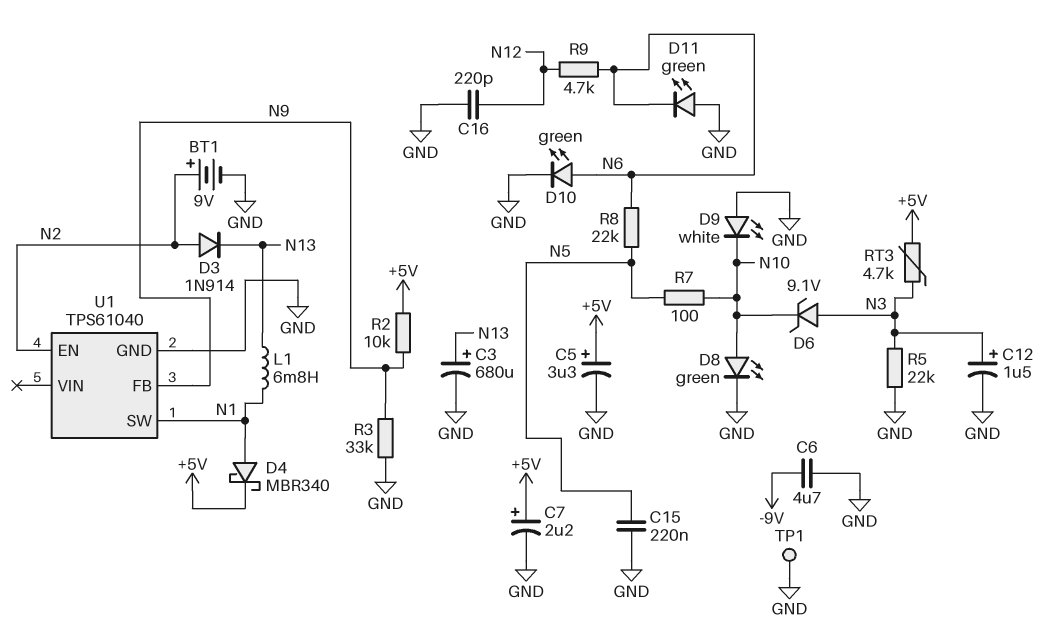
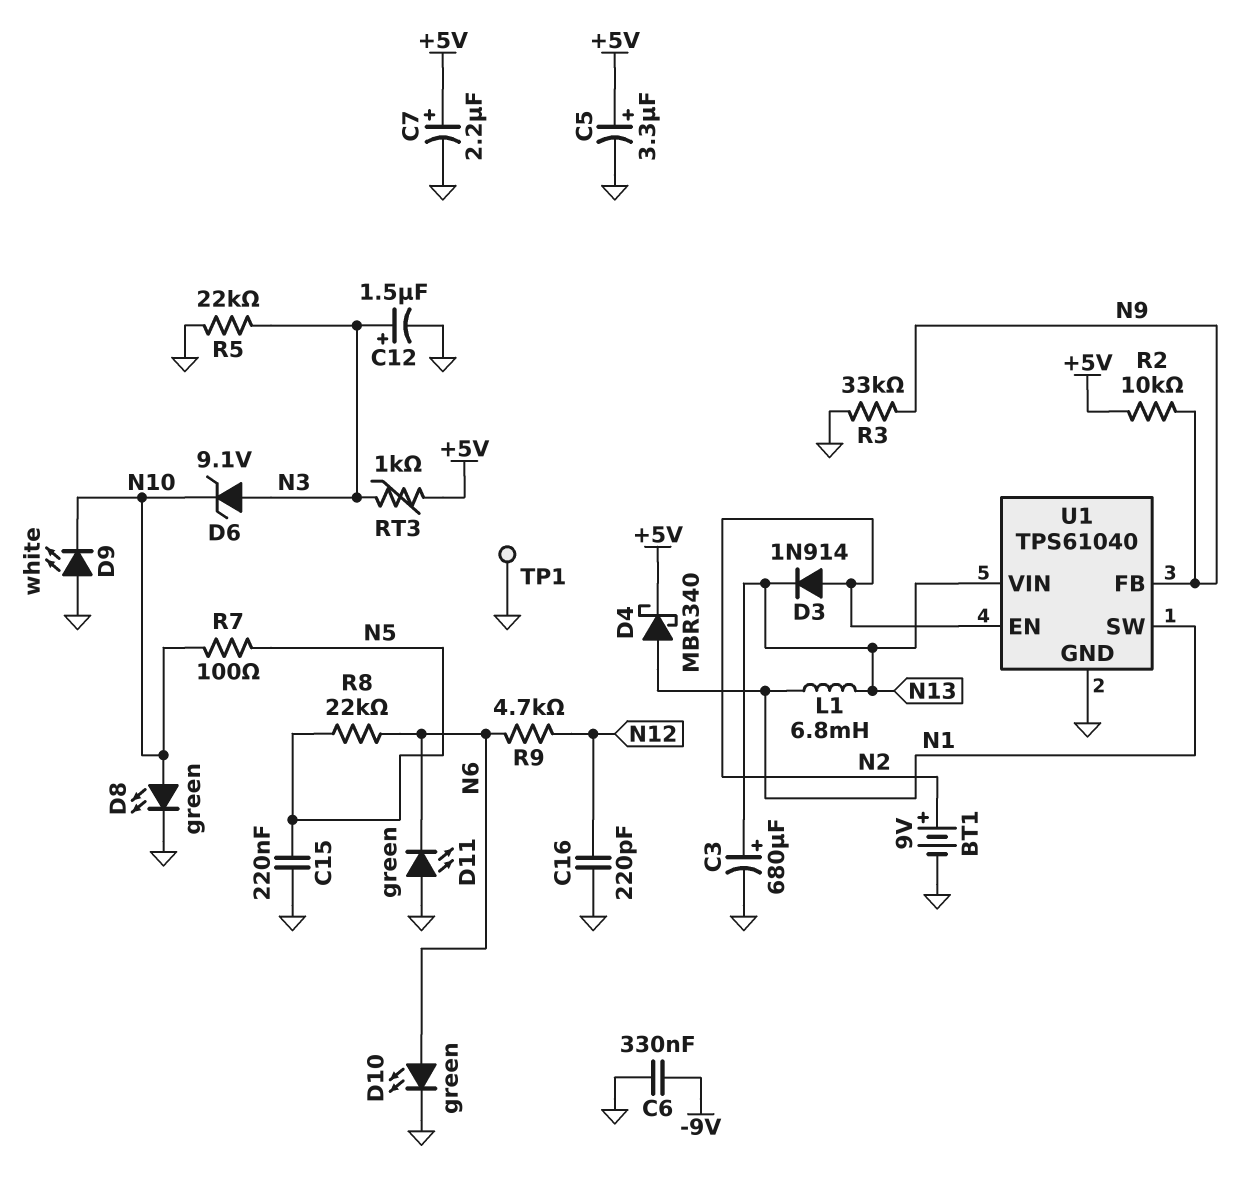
C6: 4.7uF (-9V, GND) -> 330nF (-9V, GND)
RT3: 4.7k (+5V, N3) -> 1k (+5V, N3)
U1 pin VIN: none -> N13

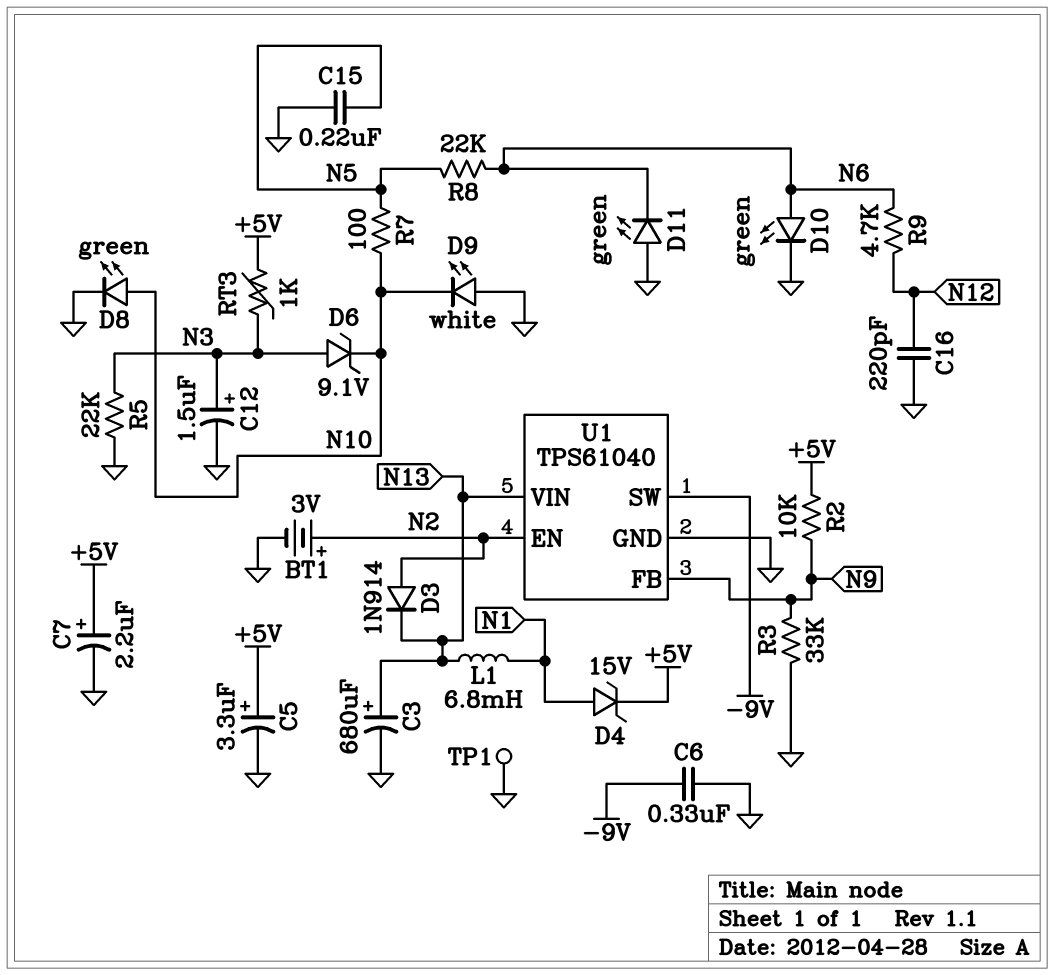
BT1: 9V (plus N2, minus GND) -> 3V (plus N2, minus GND)
D4: schottky MBR340 (A N1, K +5V) -> zener 15V (A N1, K +5V)
U1 pin SW: N1 -> -9V

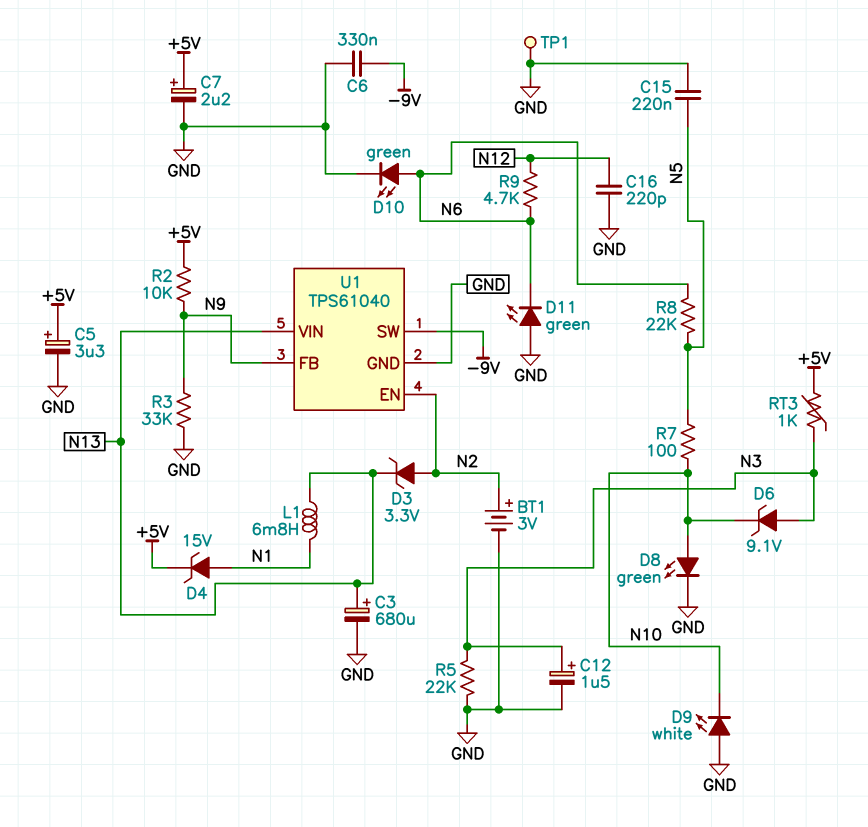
D3: diode 1N914 (A N2, K N13) -> zener 3.3V (A N2, K N13)

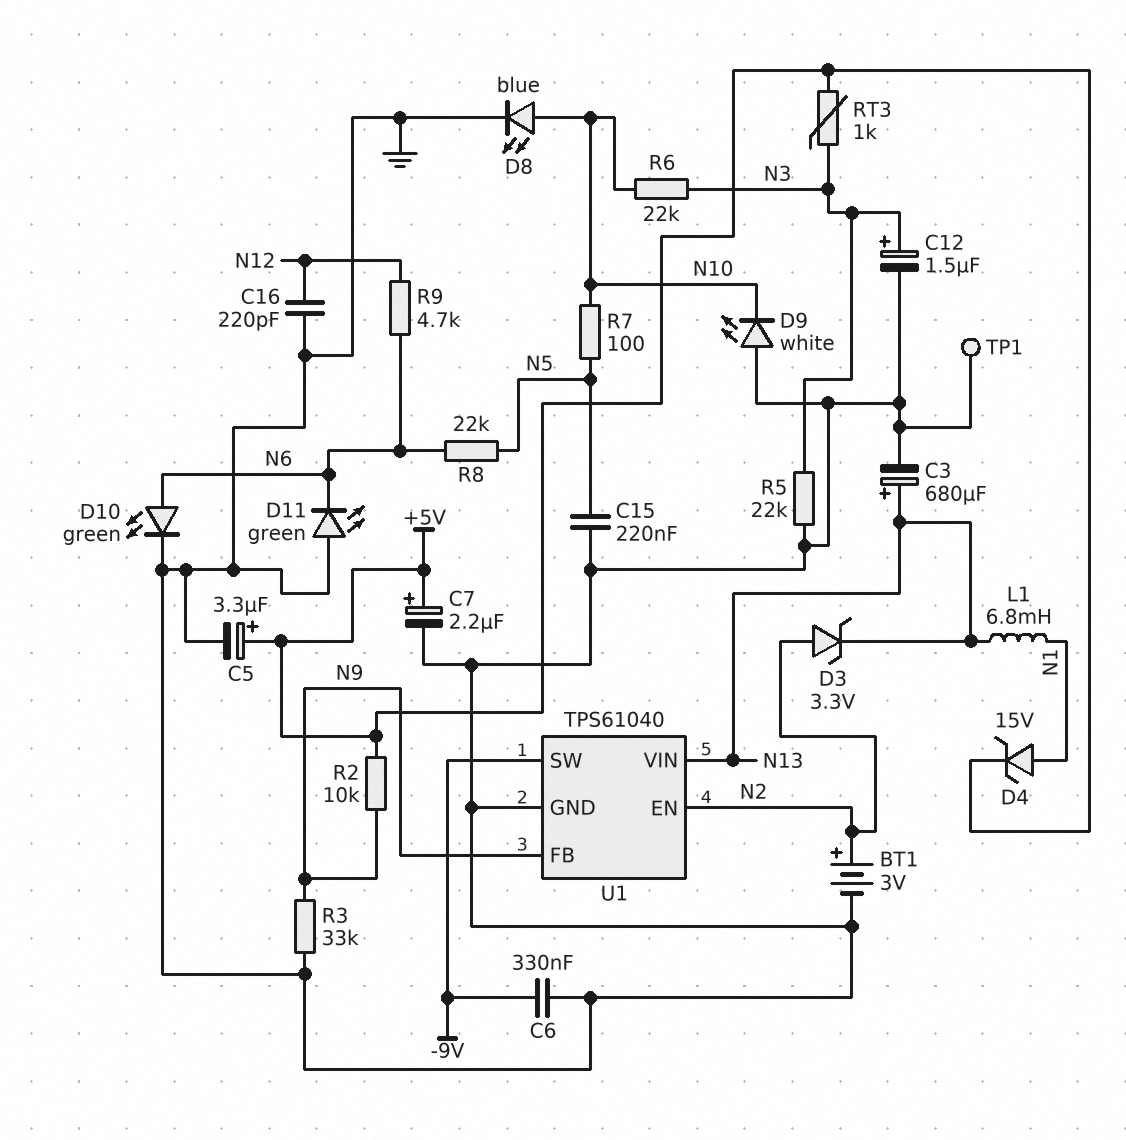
D6: zener 9.1V (A N3, K N10) -> none
D8: LED green (A N10, K GND) -> LED blue (A N10, K GND)
R6: none -> 22k (N3, N10)

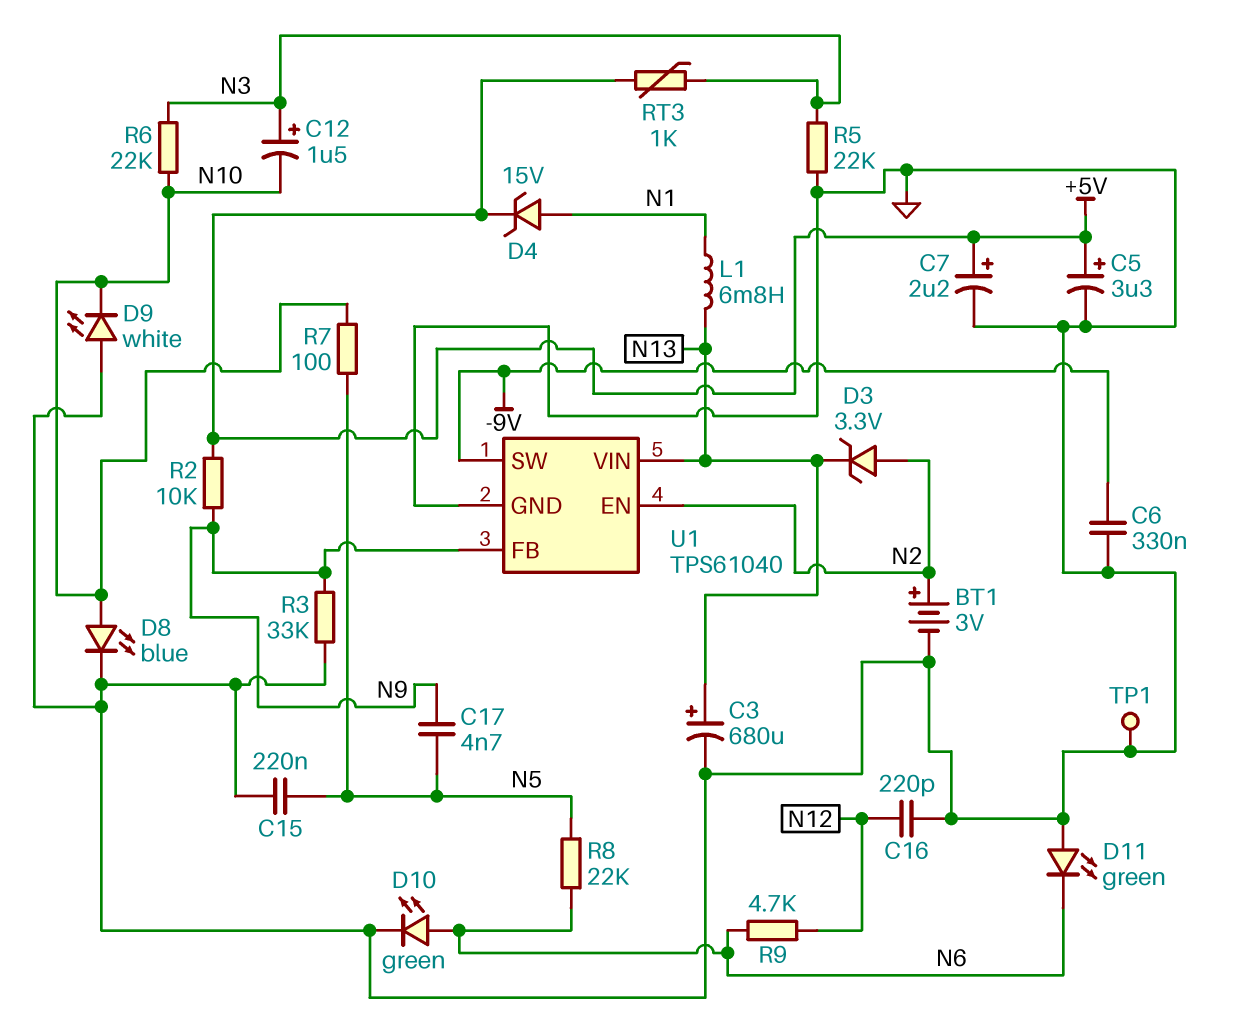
C12: 1.5uF (plus N3, minus GND) -> 1.5uF (plus N3, minus N10)
C17: none -> 4.7nF (N5, N9)

